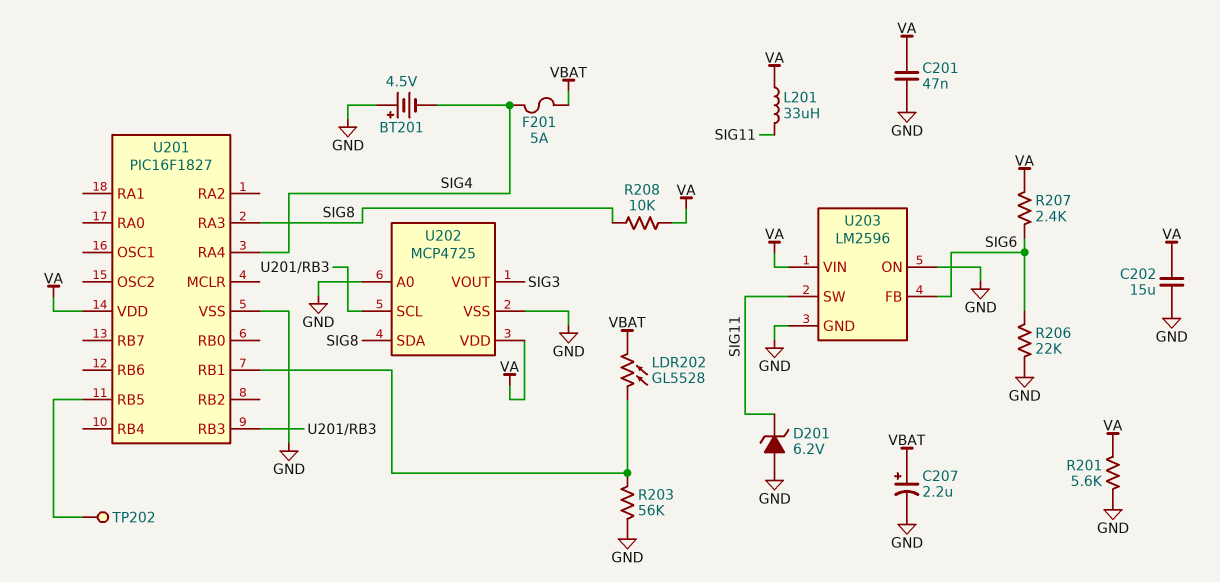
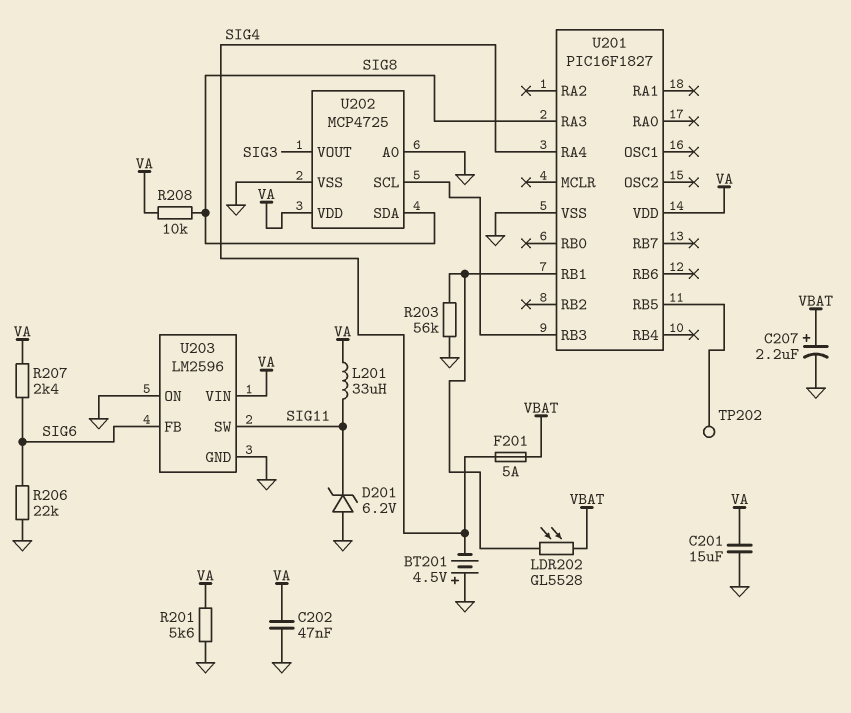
C201: 47nF (GND, VA) -> 15uF (GND, VA)
C202: 15uF (GND, VA) -> 47nF (GND, VA)

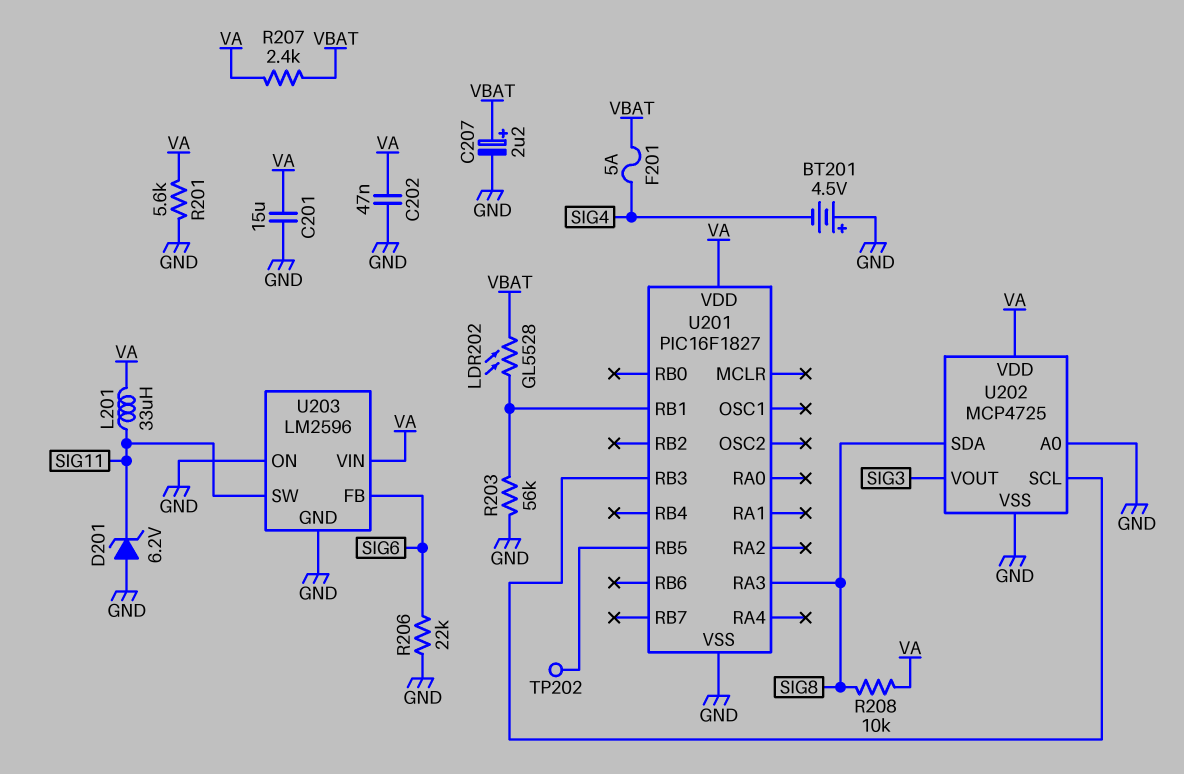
R207: 2.4k (SIG6, VA) -> 2.4k (VA, VBAT)
U201 pin RA4: SIG4 -> none

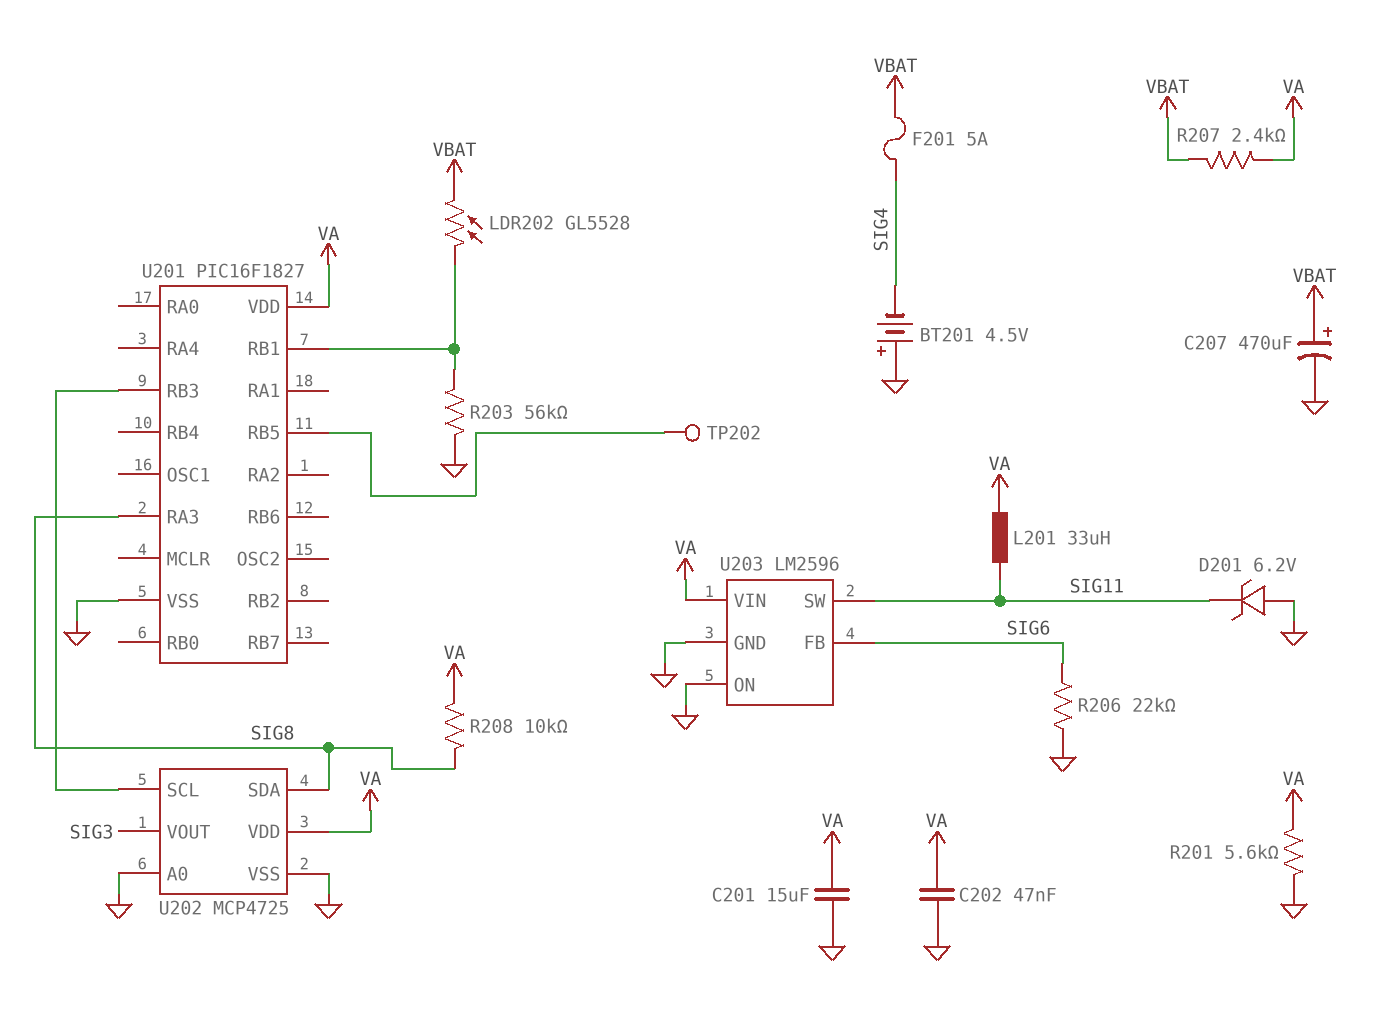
C207: 2.2uF (plus VBAT, minus GND) -> 470uF (plus VBAT, minus GND)

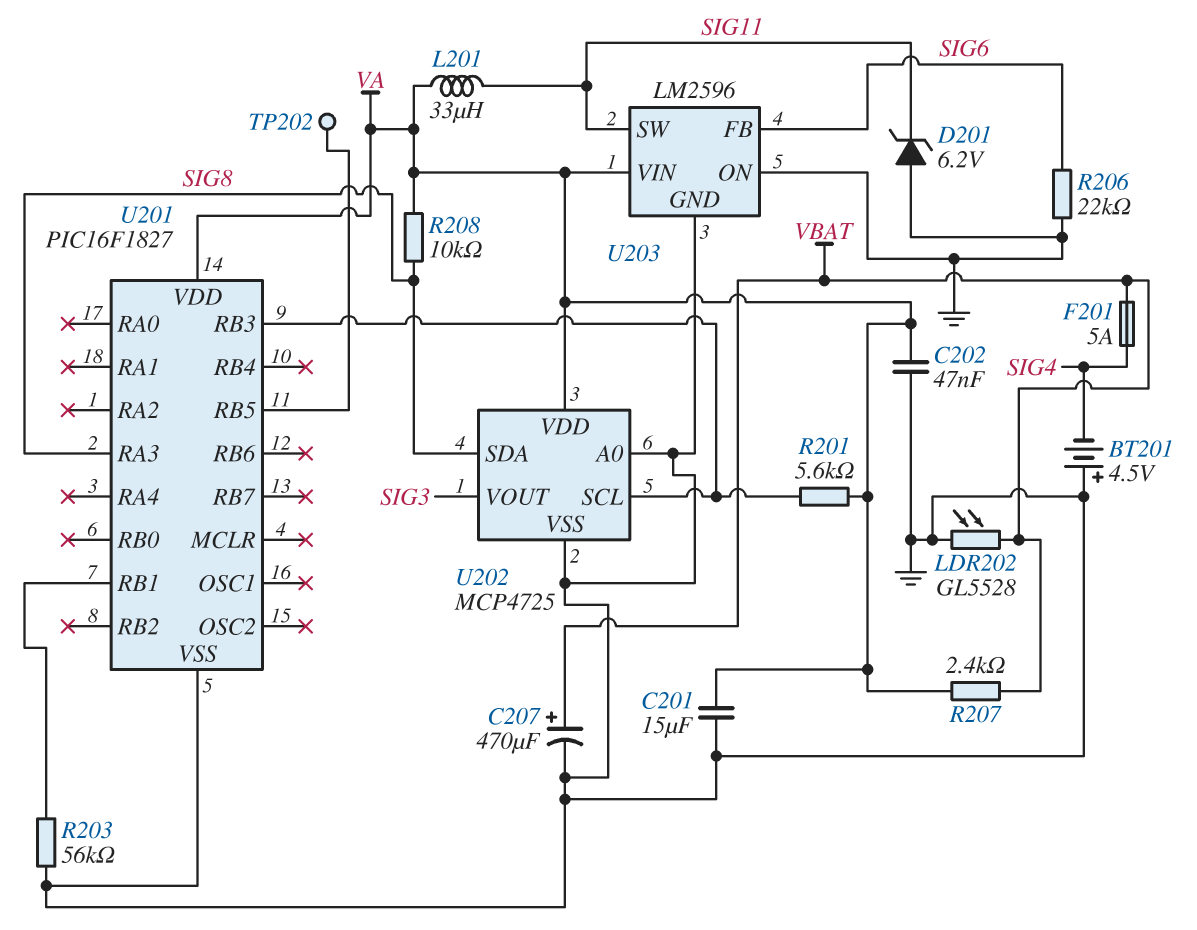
LDR202: GL5528 (U201/RB1, VBAT) -> GL5528 (GND, VBAT)
R201: 5.6k (GND, VA) -> 5.6k (U201/RB3, VA)

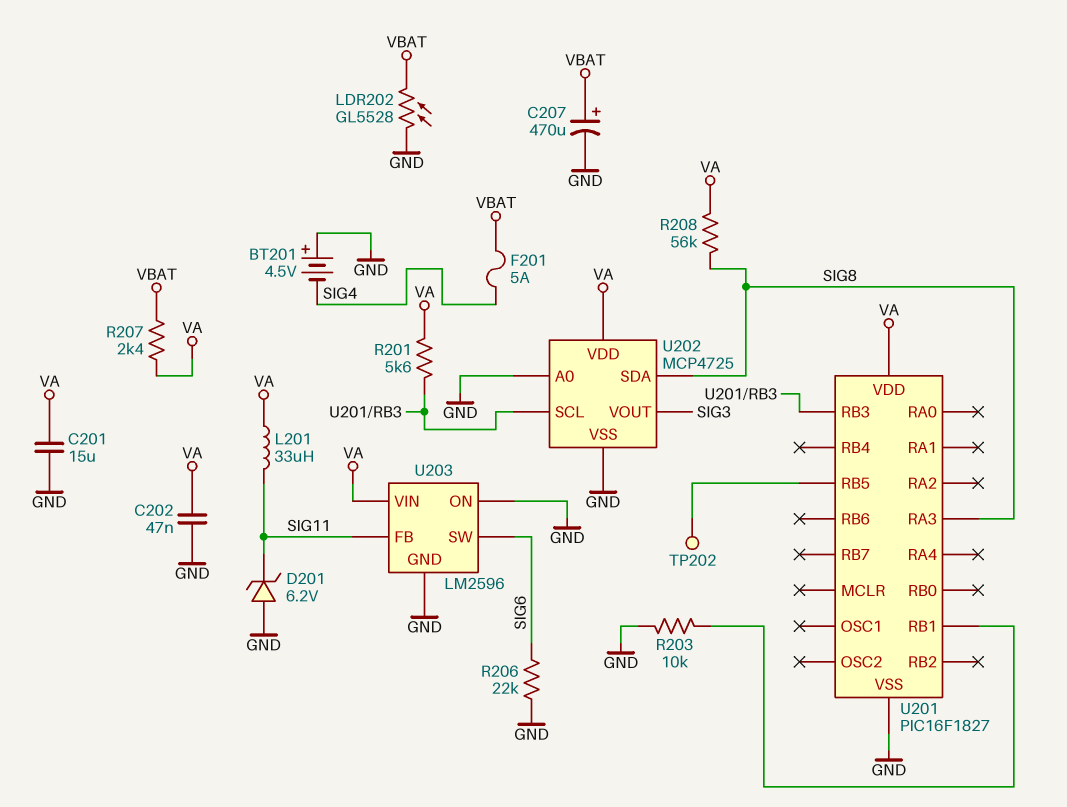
R203: 56k (GND, U201/RB1) -> 10k (GND, U201/RB1)
R208: 10k (SIG8, VA) -> 56k (SIG8, VA)
U203 pin FB: SIG6 -> SIG11
U203 pin SW: SIG11 -> SIG6

